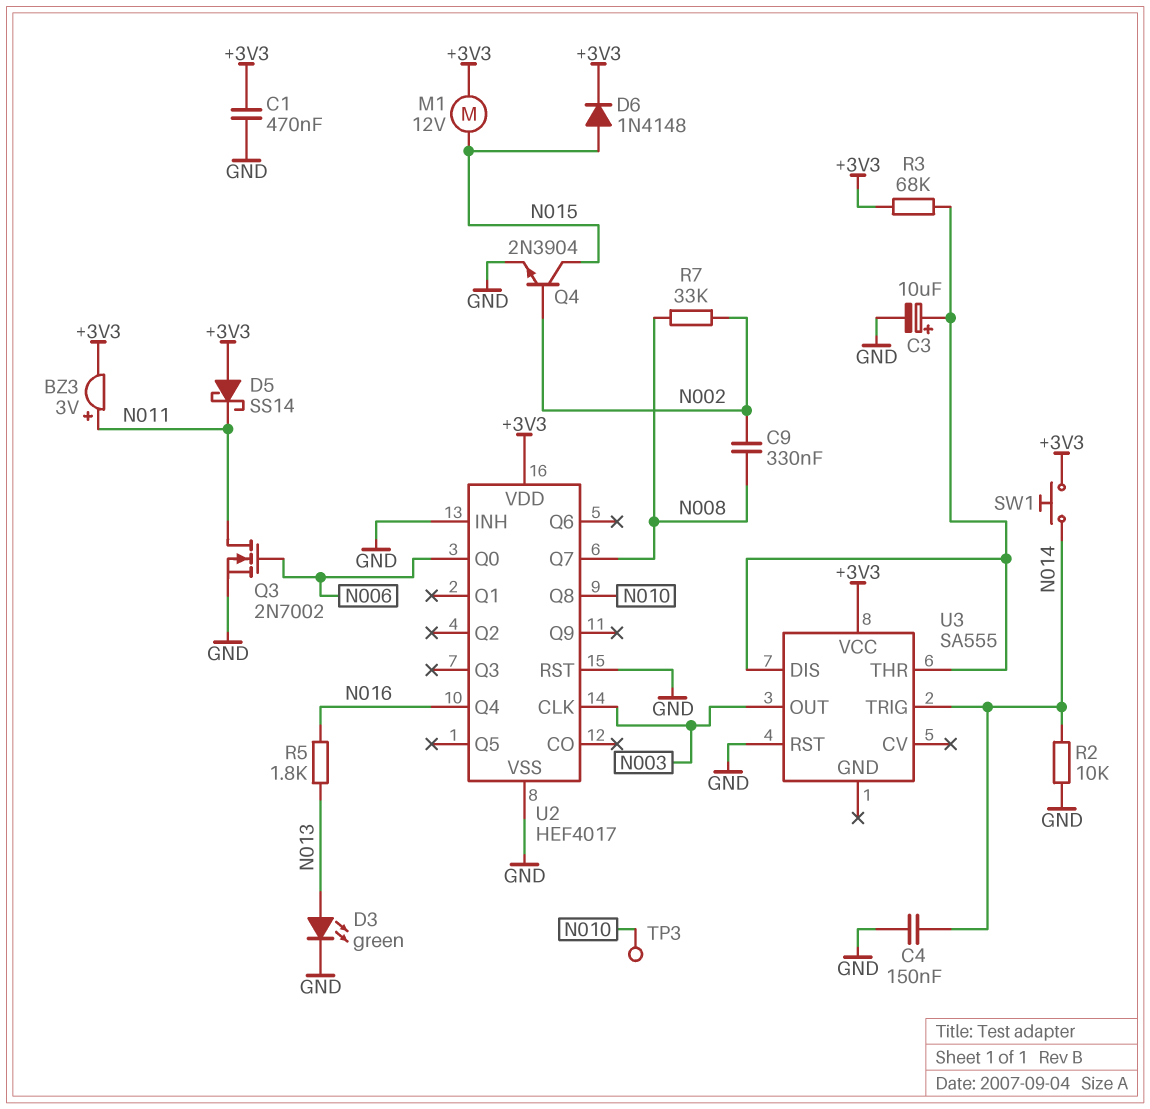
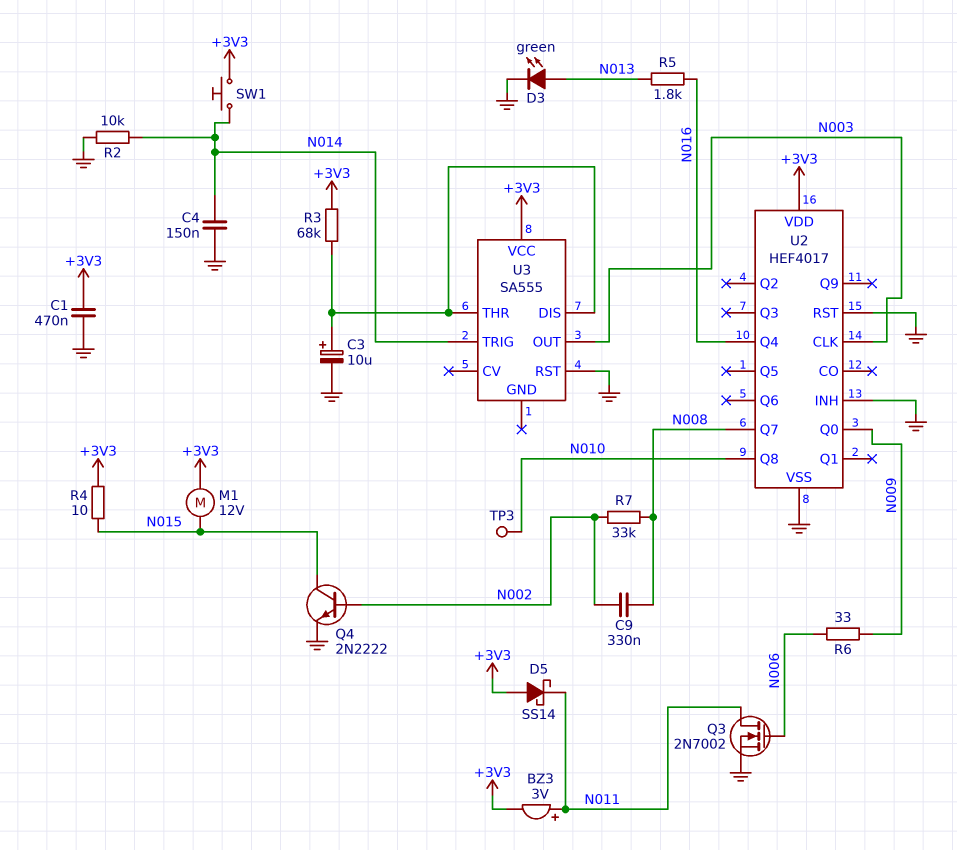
D6: diode 1N4148 (A N015, K +3V3) -> none
Q4: NPN 2N3904 (B N002, C N015, E GND) -> NPN 2N2222 (B N002, C N015, E GND)
R4: none -> 10 (+3V3, N015)
R6: none -> 33 (N006, N009)
U2 pin Q0: N006 -> N009

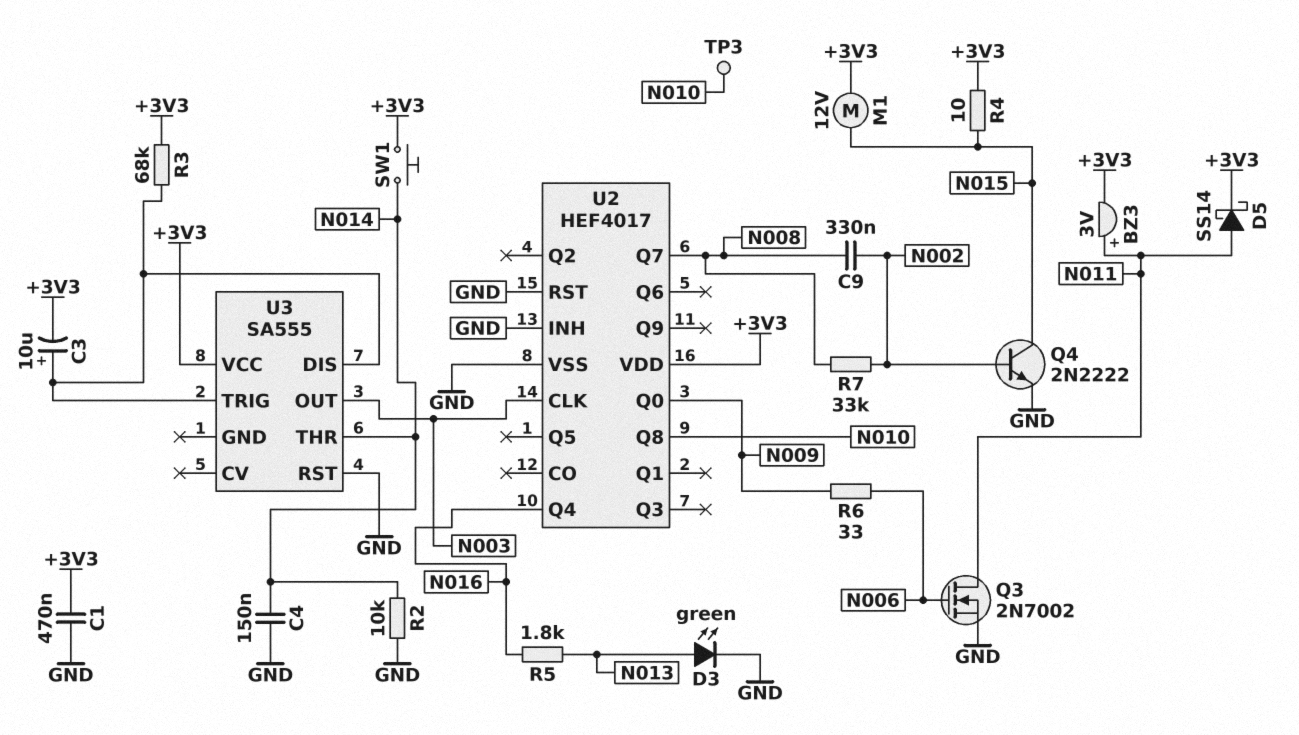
C3: 10uF (plus U3/DIS, minus GND) -> 10uF (plus U3/DIS, minus +3V3)
D5: schottky SS14 (A +3V3, K N011) -> schottky SS14 (A N011, K +3V3)
U3 pin THR: U3/DIS -> N014
U3 pin TRIG: N014 -> U3/DIS

